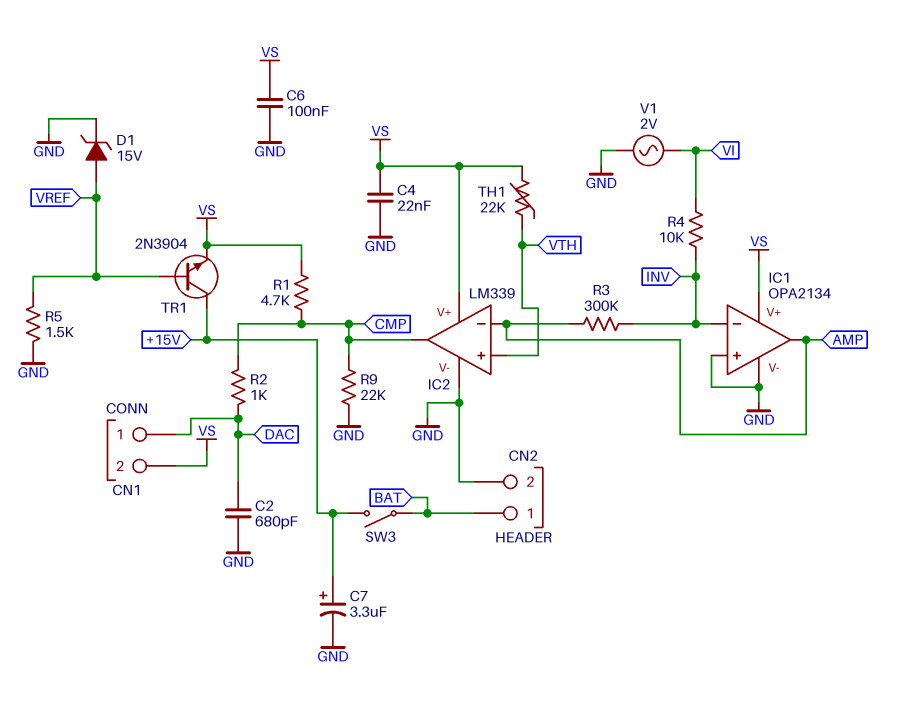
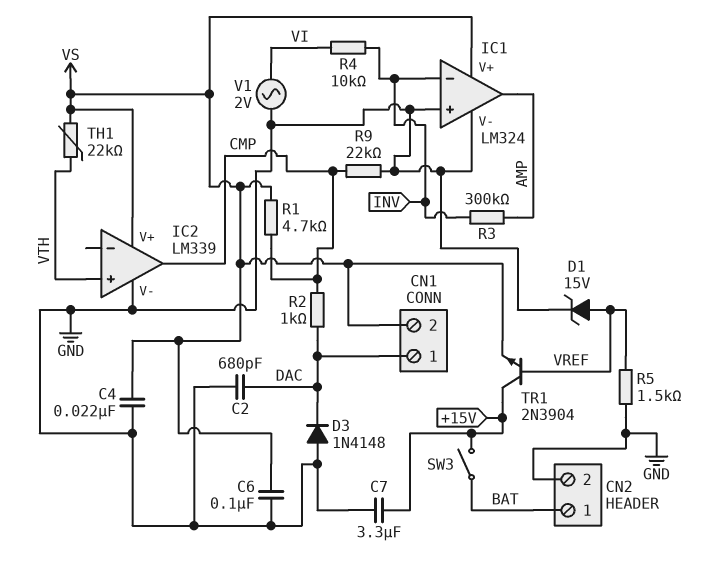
C7: 3.3uF (plus +15V, minus GND) -> 3.3uF (+15V, GND)
D3: none -> diode 1N4148 (A GND, K DAC)
IC1: OPA2134 -> LM324
IC2 pin in-: AMP -> none

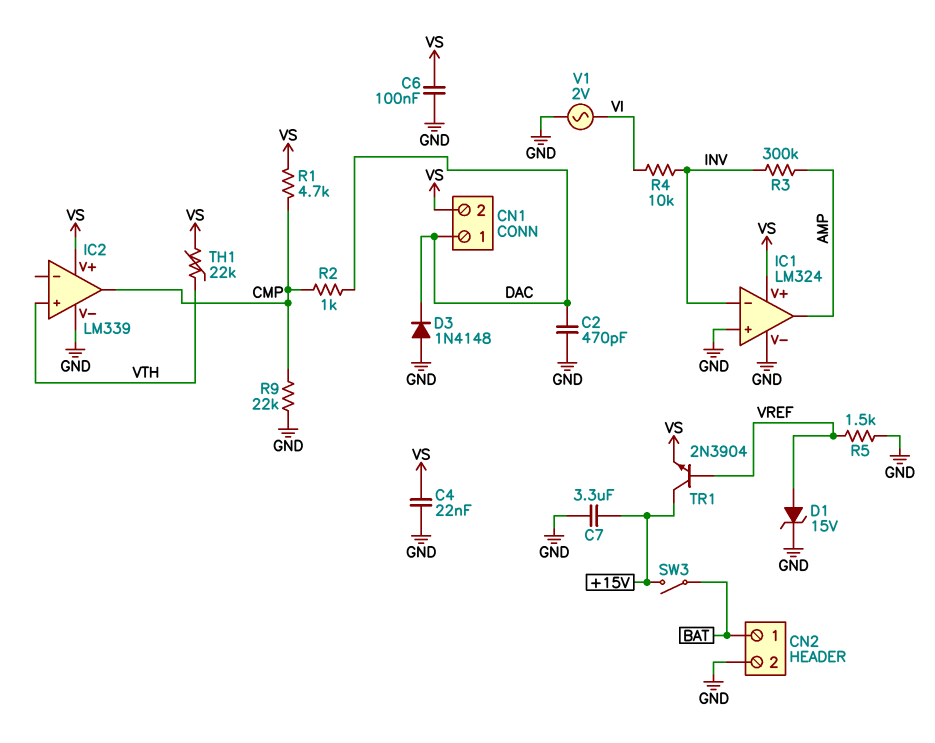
C2: 680pF (DAC, GND) -> 470pF (DAC, GND)

